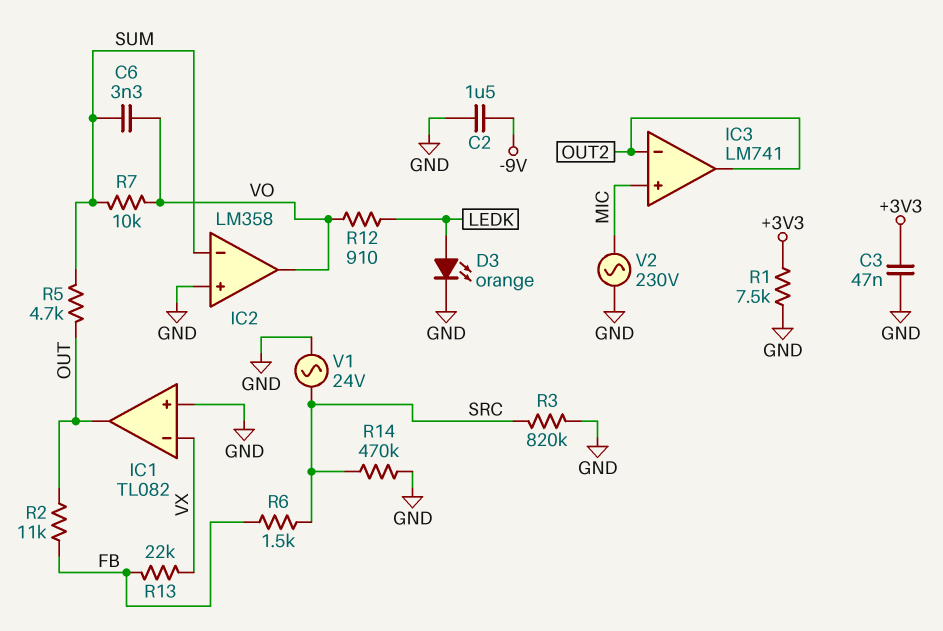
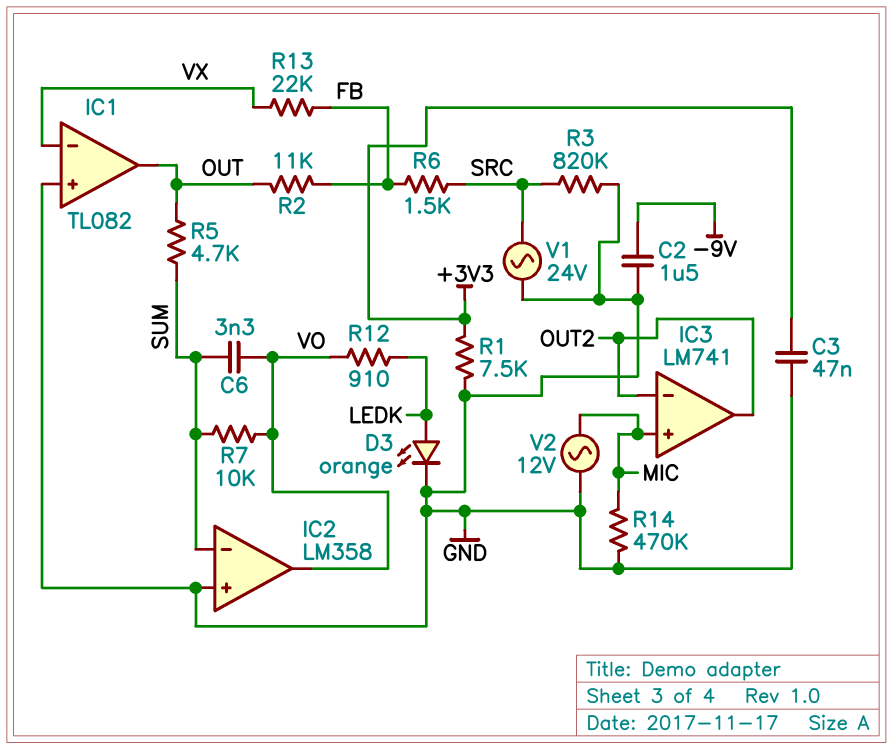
R14: 470k (GND, SRC) -> 470k (GND, MIC)
V2: AC 230V (GND, MIC) -> AC 12V (GND, MIC)

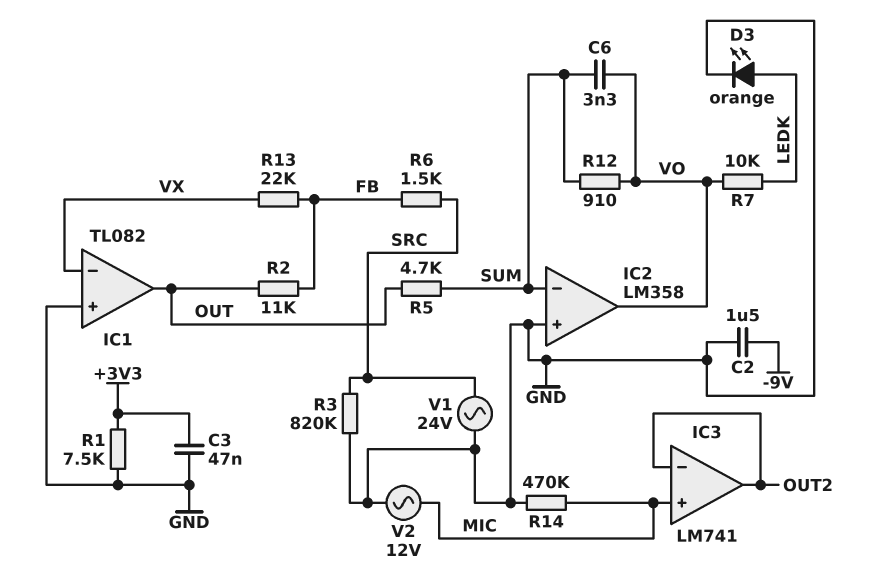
R7: 10k (SUM, VO) -> 10k (LEDK, VO)
R12: 910 (LEDK, VO) -> 910 (SUM, VO)

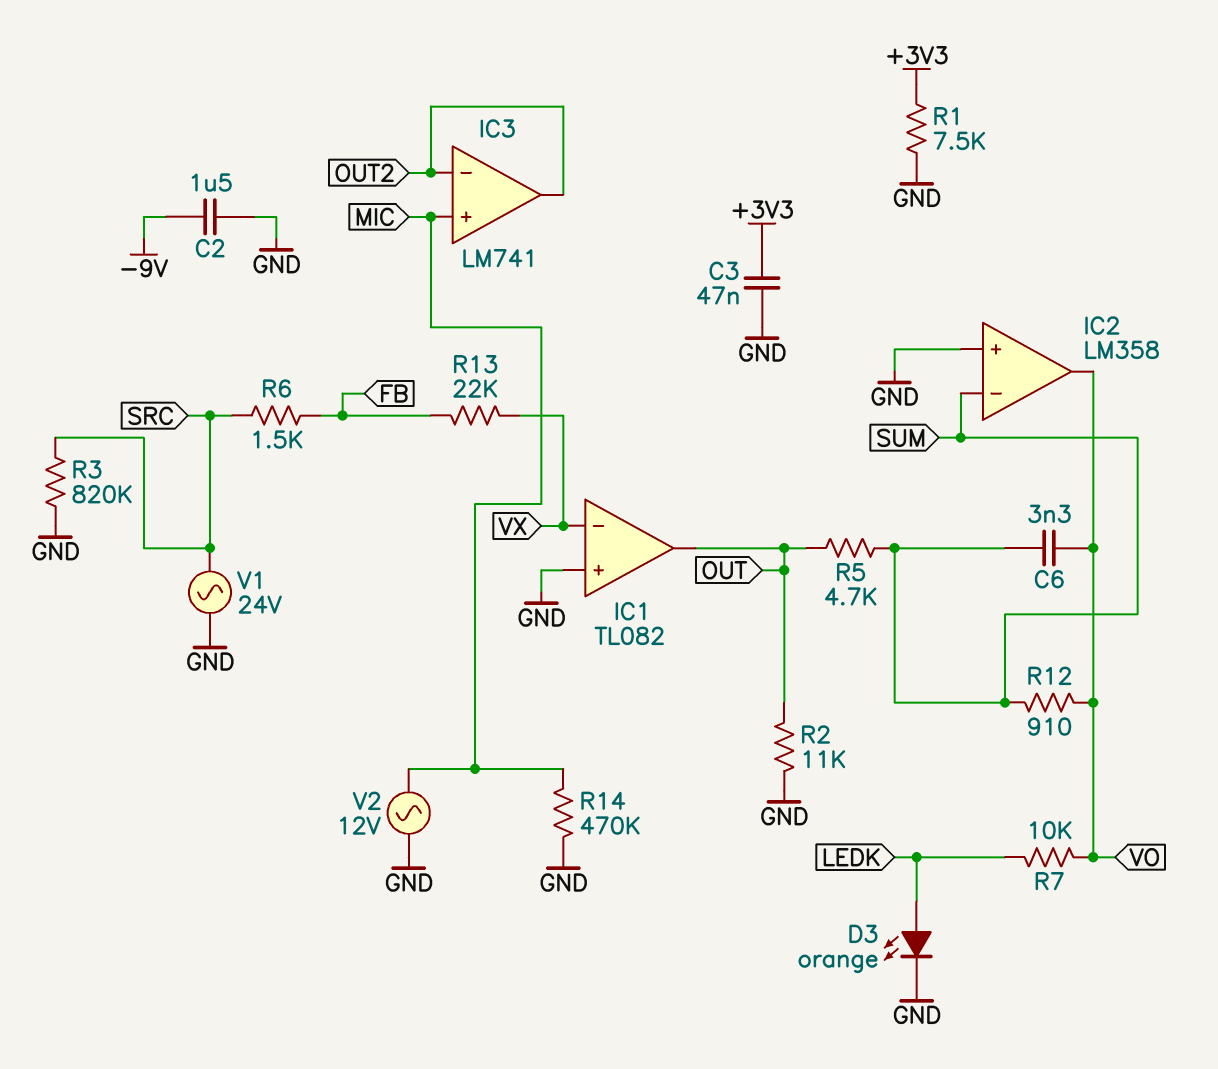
R2: 11k (FB, OUT) -> 11k (GND, OUT)

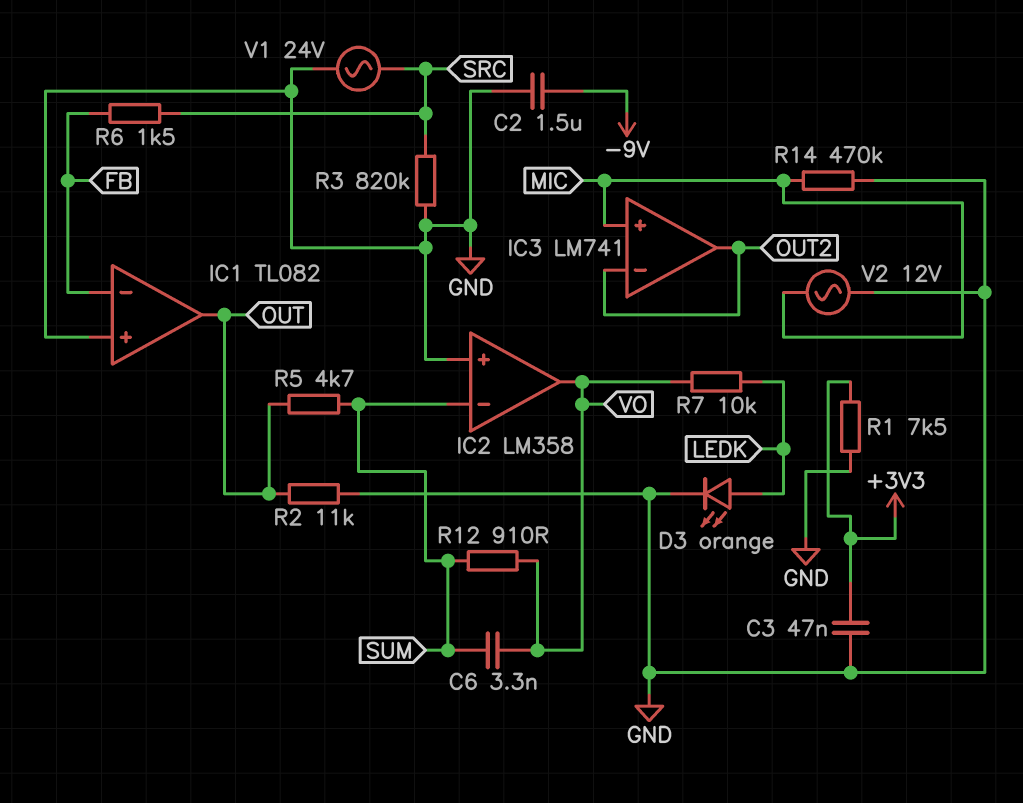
IC1 pin in-: VX -> FB
R13: 22k (FB, VX) -> none

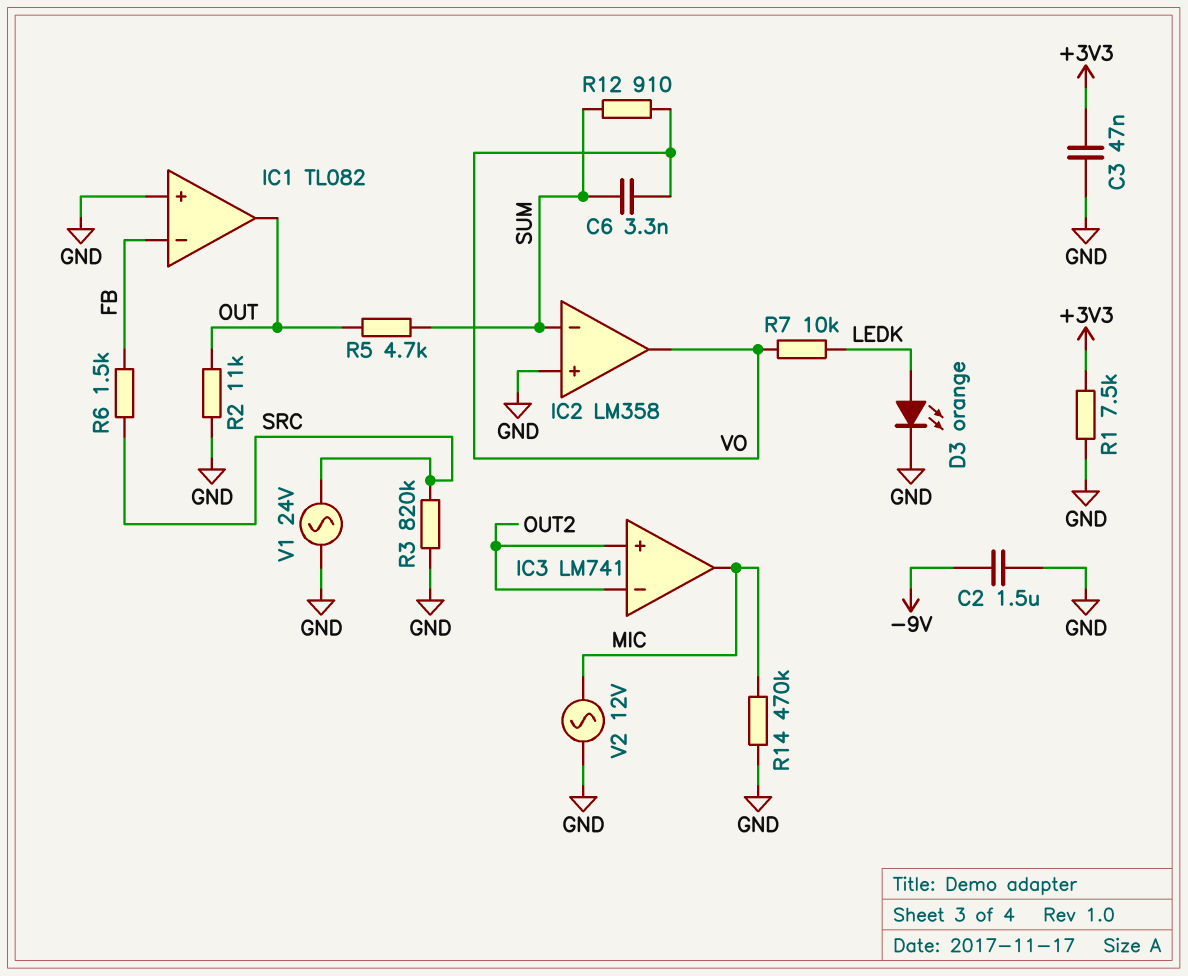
IC3 pin in+: MIC -> OUT2
IC3 pin out: OUT2 -> MIC

